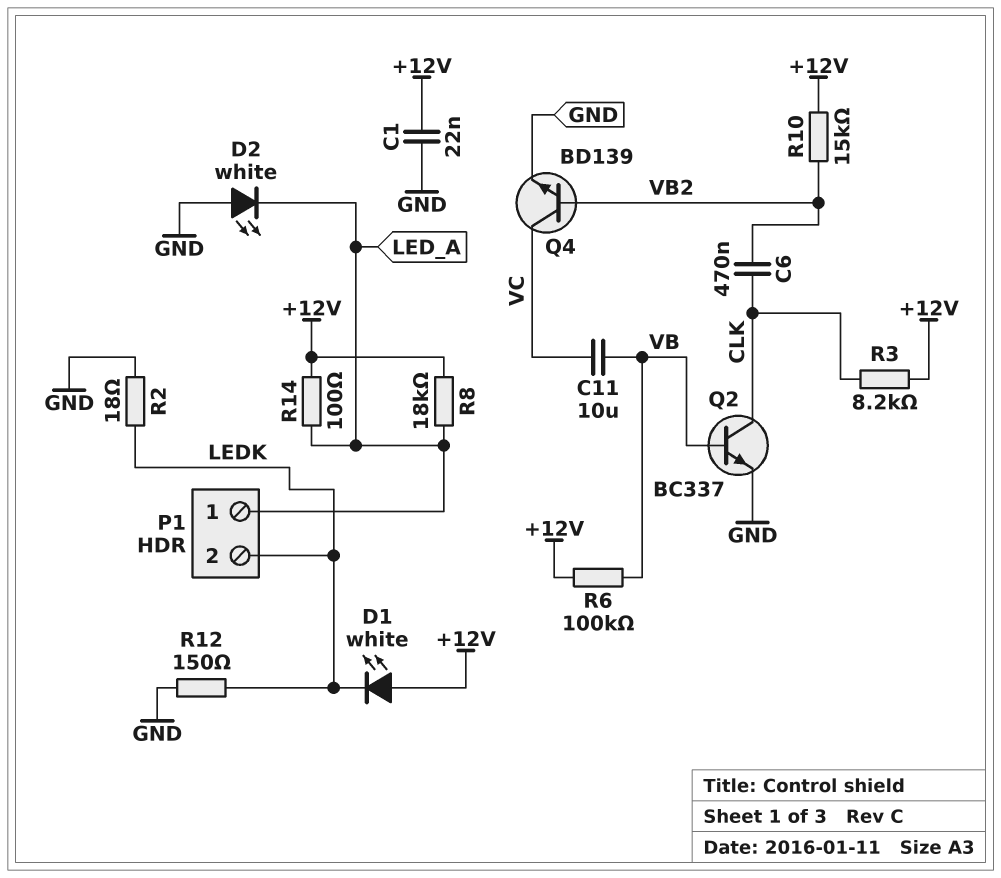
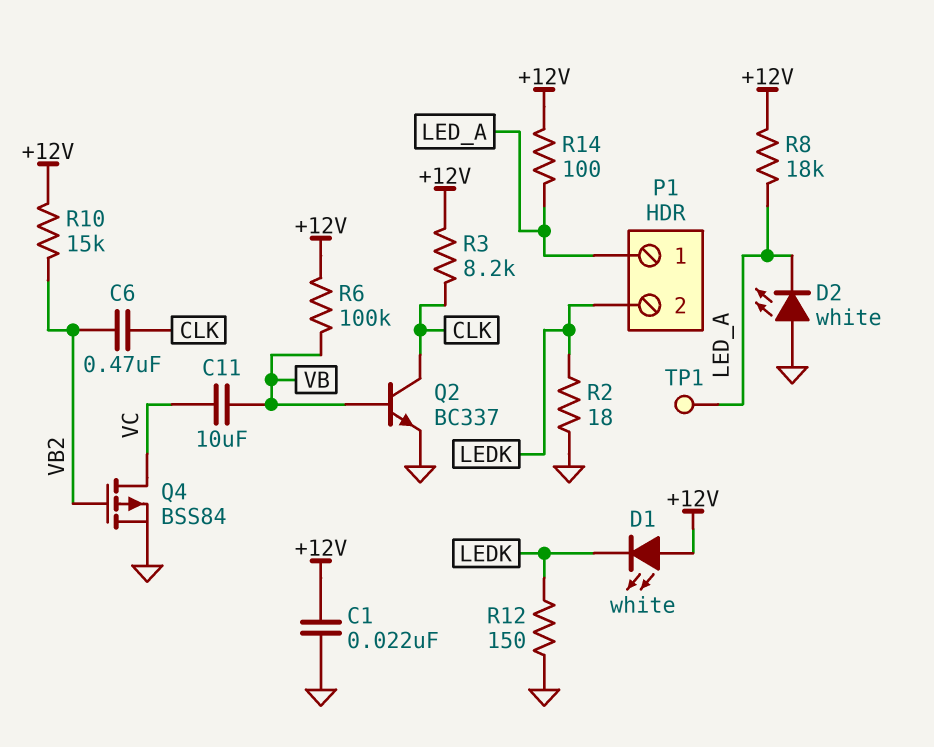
Q4: NPN BD139 (B VB2, C VC, E GND) -> PMOS BSS84 (G VB2, D VC, S GND)
TP1: none -> test point (LED_A)

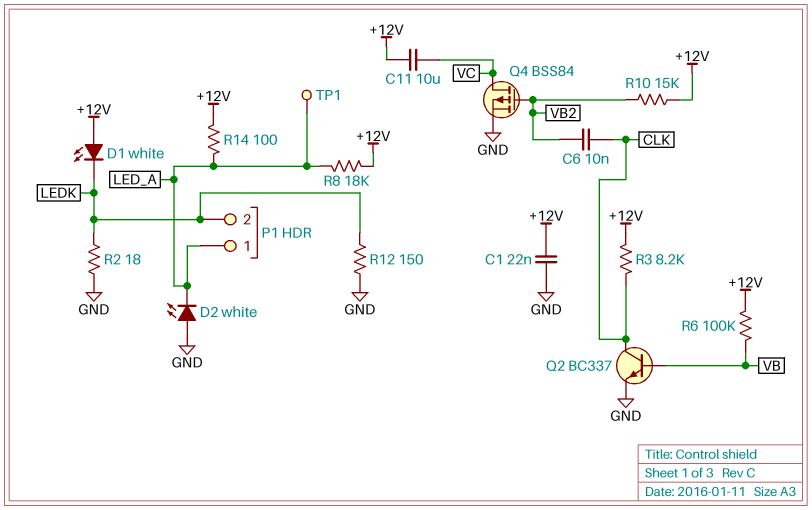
C6: 470nF (CLK, VB2) -> 10nF (CLK, VB2)
C11: 10uF (VB, VC) -> 10uF (+12V, VC)

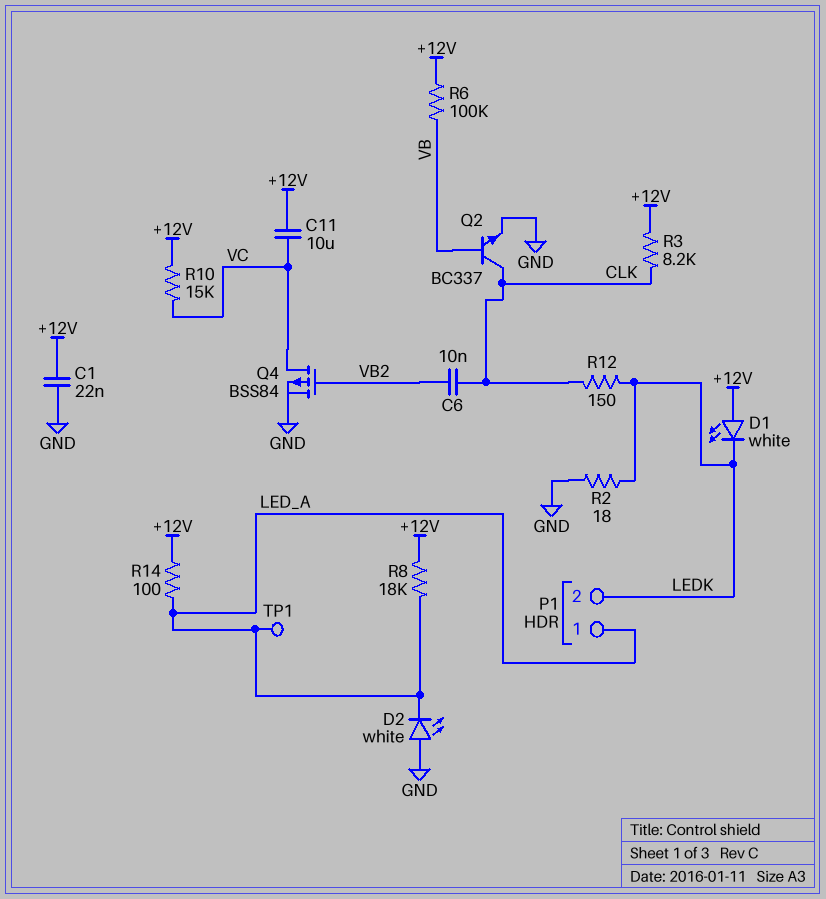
R10: 15k (+12V, VB2) -> 15k (+12V, VC)
R12: 150 (GND, LEDK) -> 150 (CLK, LEDK)

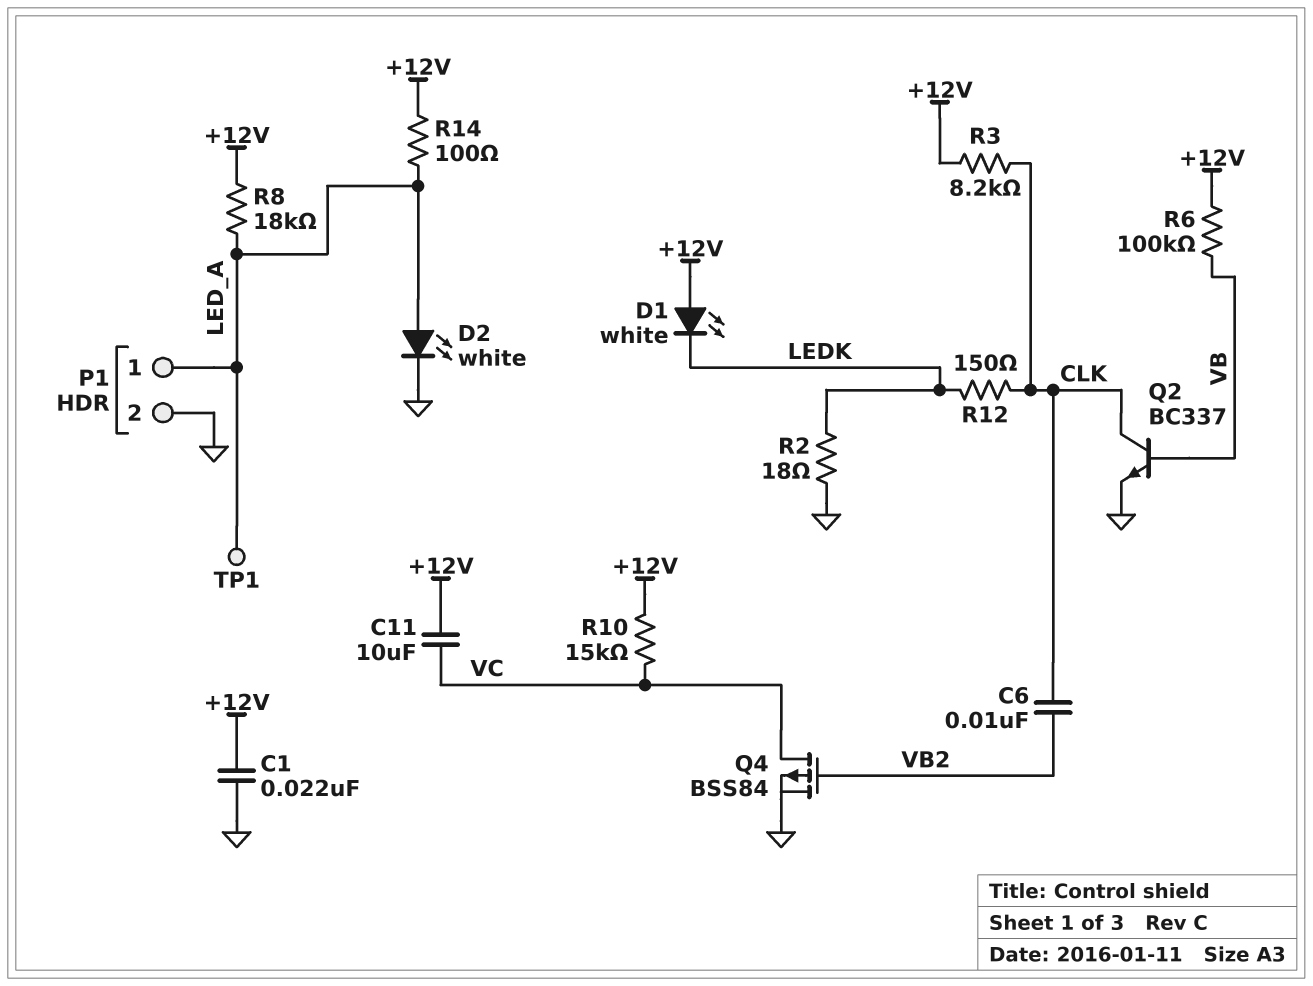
D2: LED white (A GND, K LED_A) -> LED white (A LED_A, K GND)
P1 pin 2: LEDK -> GND

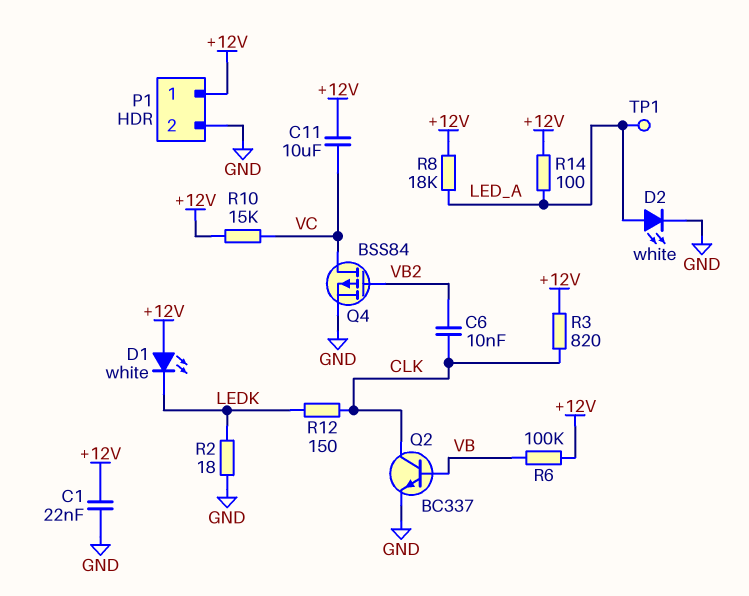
P1 pin 1: LED_A -> +12V
R3: 8.2k (+12V, CLK) -> 820 (+12V, CLK)

